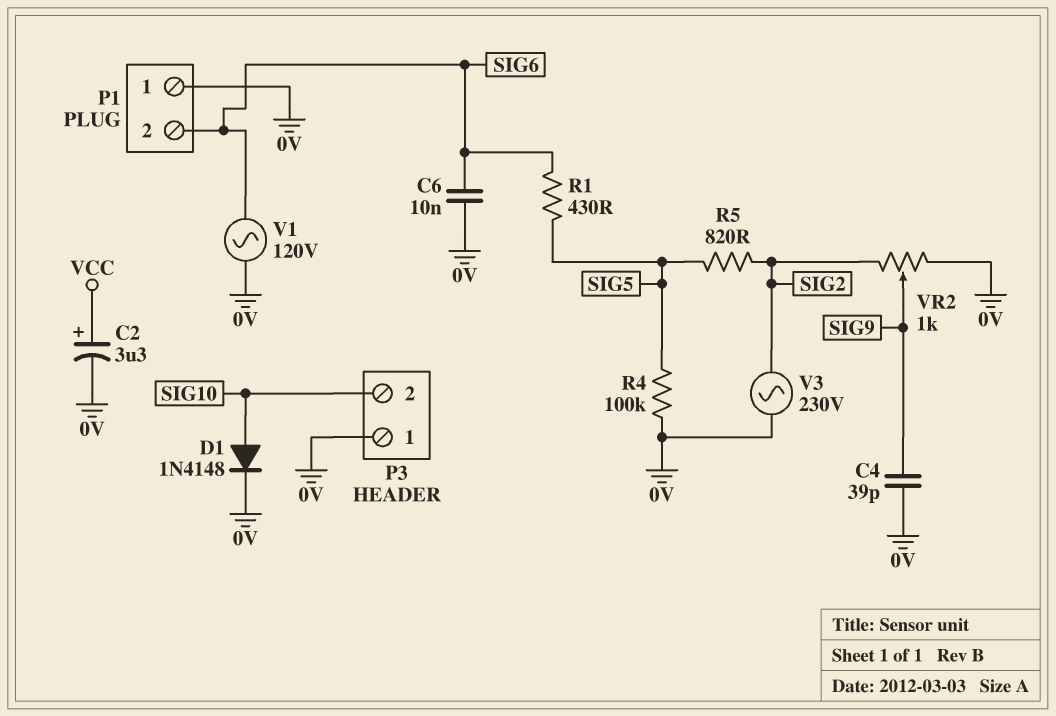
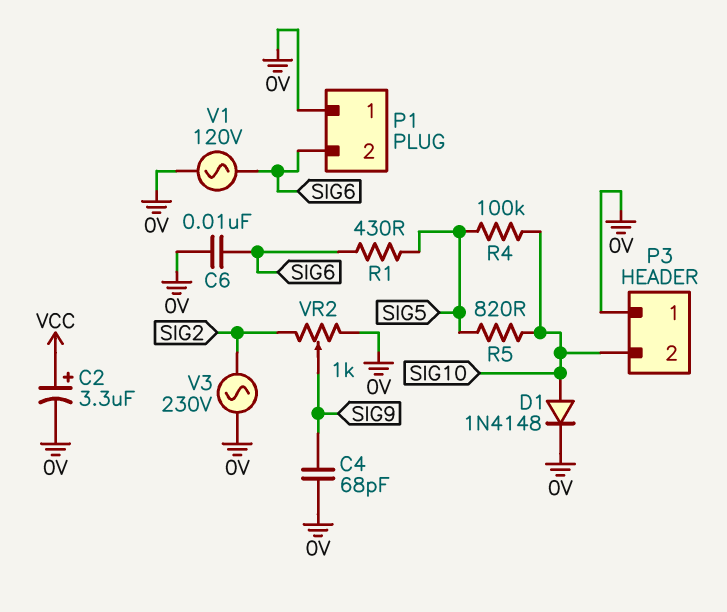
C4: 39pF (0V, SIG9) -> 68pF (0V, SIG9)
R4: 100k (0V, SIG5) -> 100k (SIG5, SIG10)
R5: 820 (SIG2, SIG5) -> 820 (SIG5, SIG10)

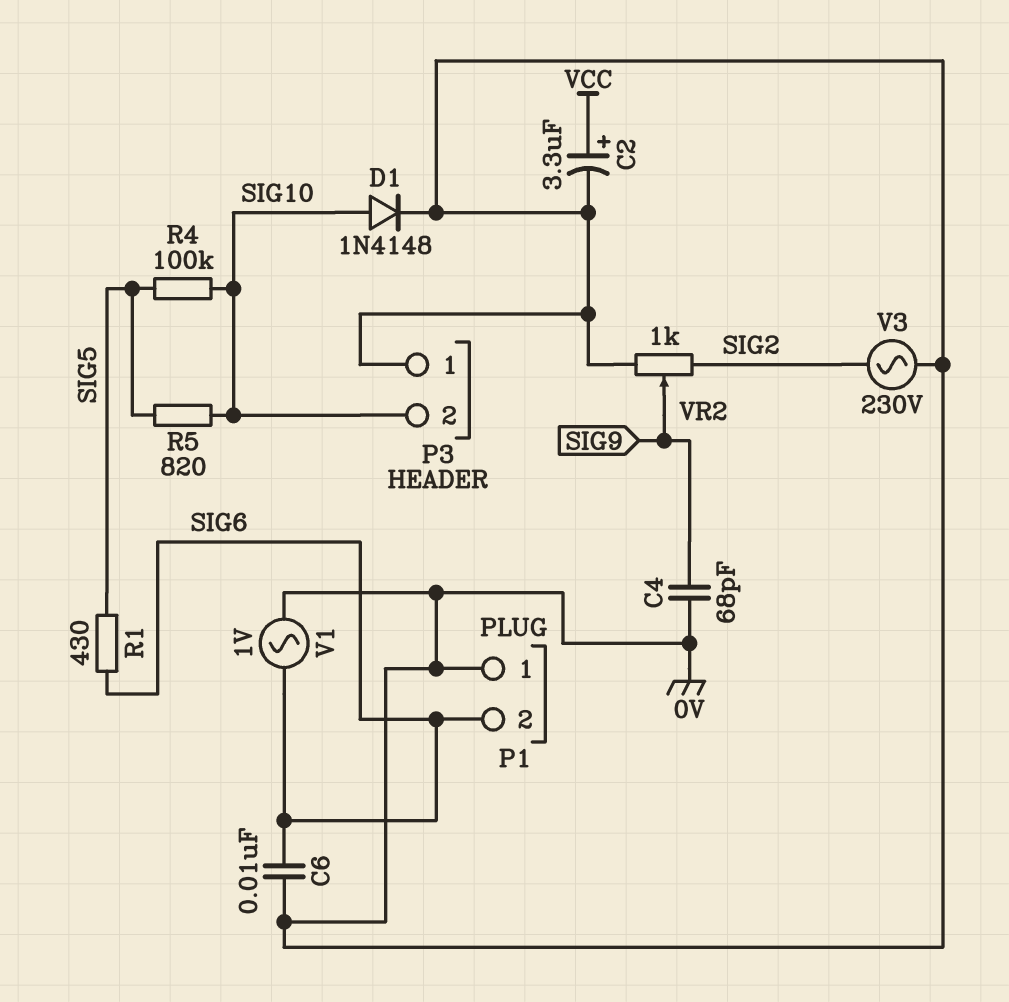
V1: AC 120V (0V, SIG6) -> AC 1V (0V, SIG6)

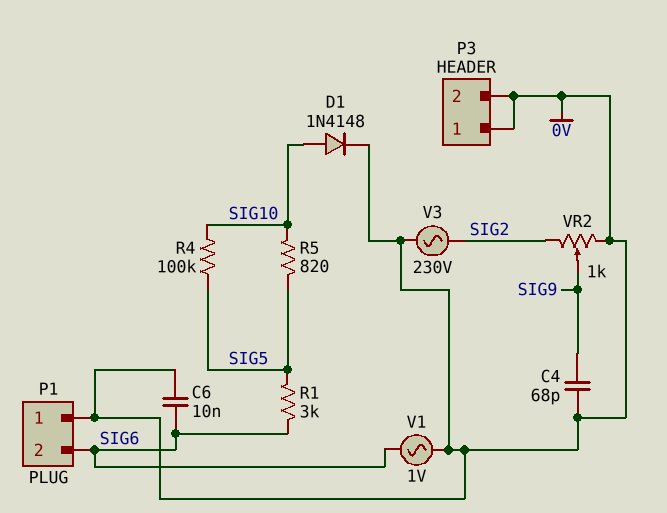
C2: 3.3uF (plus VCC, minus 0V) -> none
P3 pin 2: SIG10 -> 0V
R1: 430 (SIG5, SIG6) -> 3k (SIG5, SIG6)

